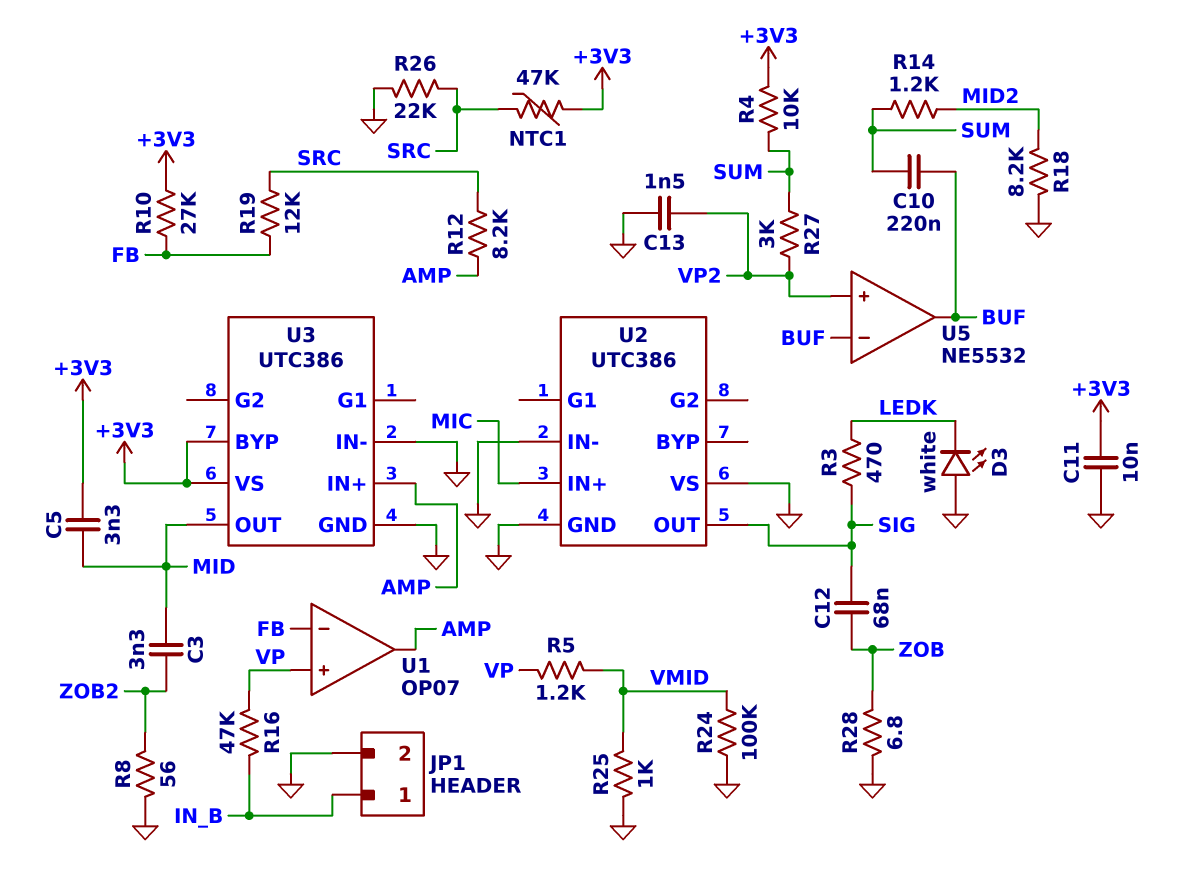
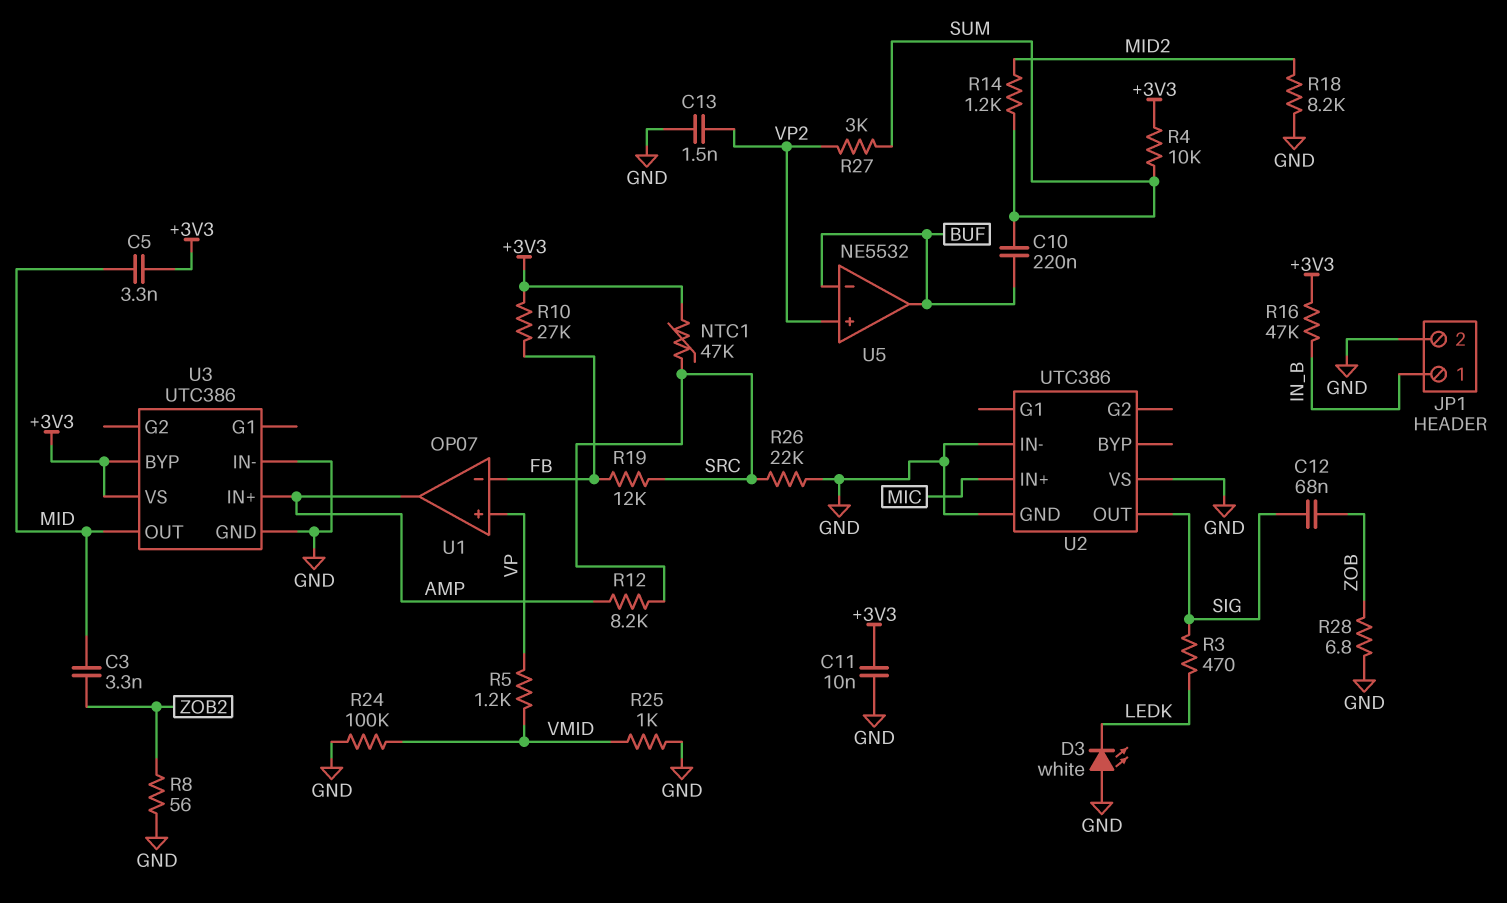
R16: 47k (IN_B, VP) -> 47k (+3V3, IN_B)

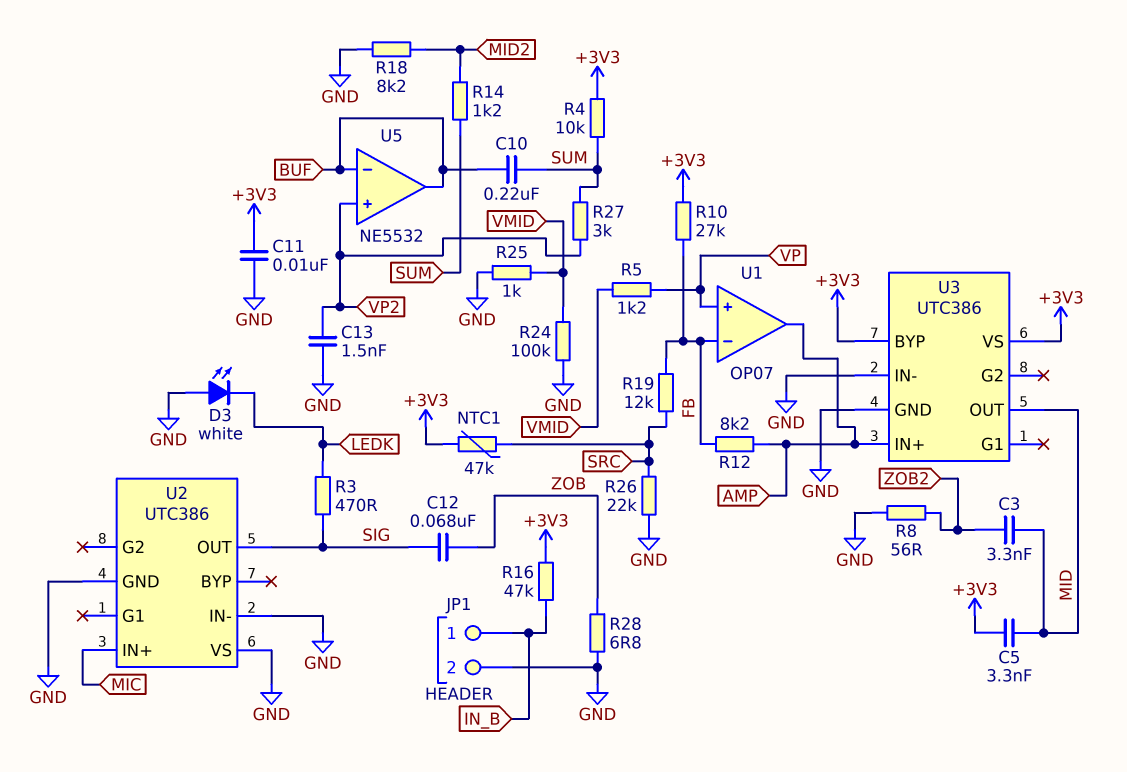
R12: 8.2k (AMP, SRC) -> 8.2k (AMP, FB)

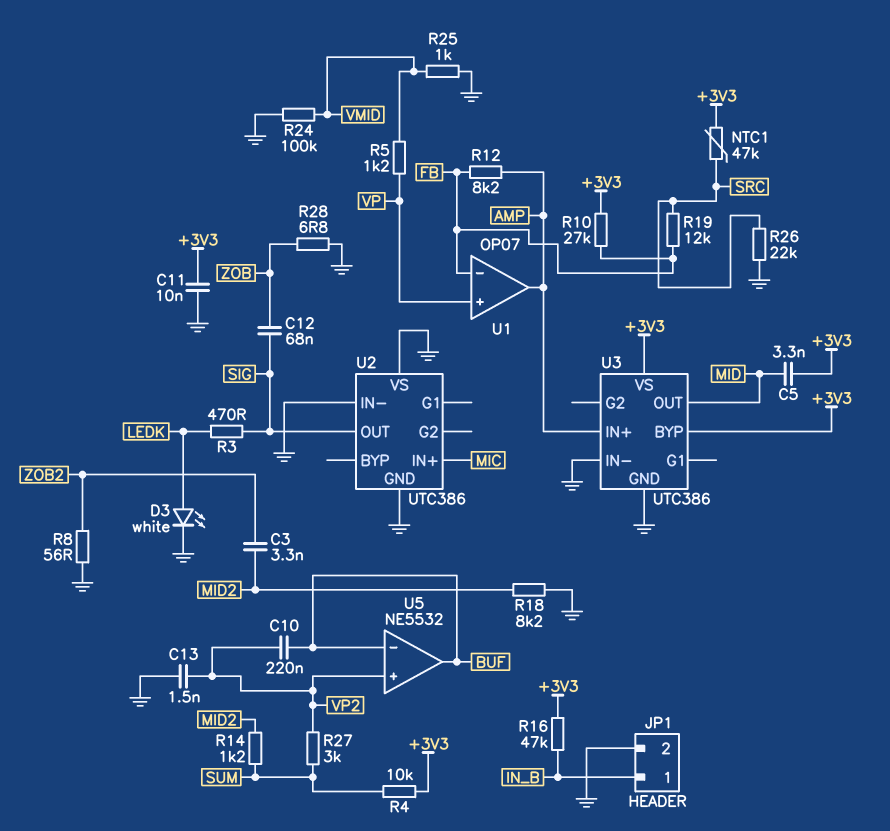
C3: 3.3nF (MID, ZOB2) -> 3.3nF (MID2, ZOB2)
C10: 220nF (BUF, SUM) -> 220nF (BUF, VP2)
D3: LED white (A GND, K LEDK) -> LED white (A LEDK, K GND)

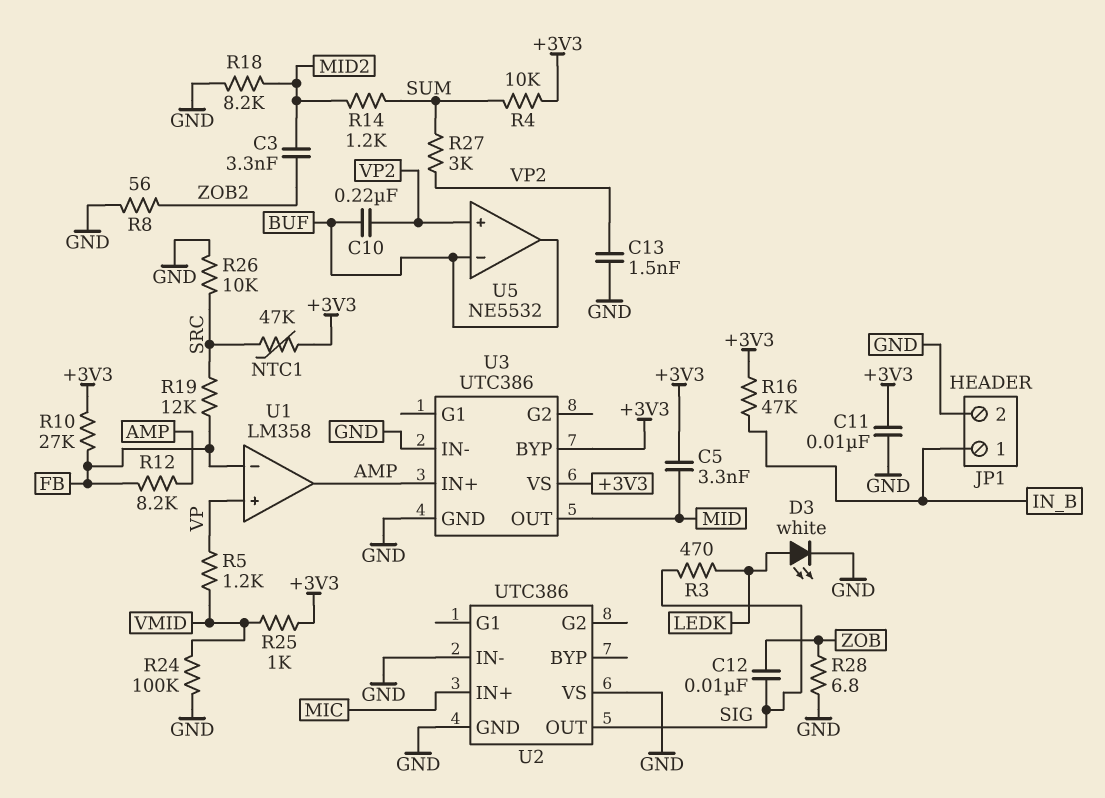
C12: 68nF (SIG, ZOB) -> 10nF (SIG, ZOB)
R25: 1k (GND, VMID) -> 1k (+3V3, VMID)
R26: 22k (GND, SRC) -> 10k (GND, SRC)
U1: OP07 -> LM358

